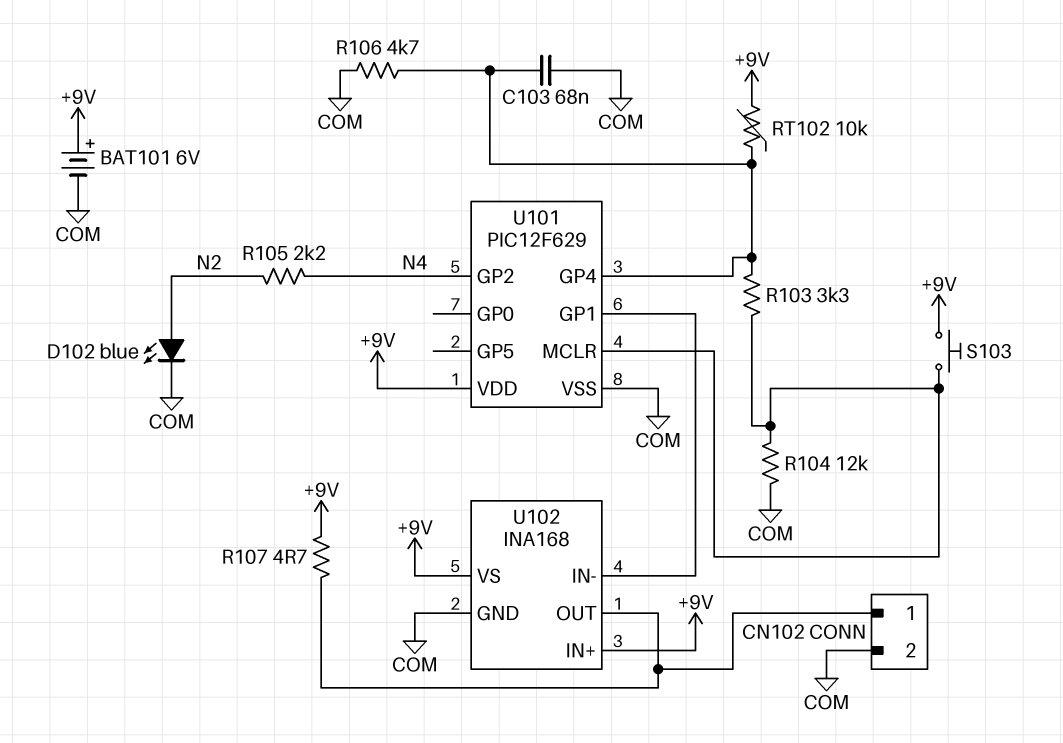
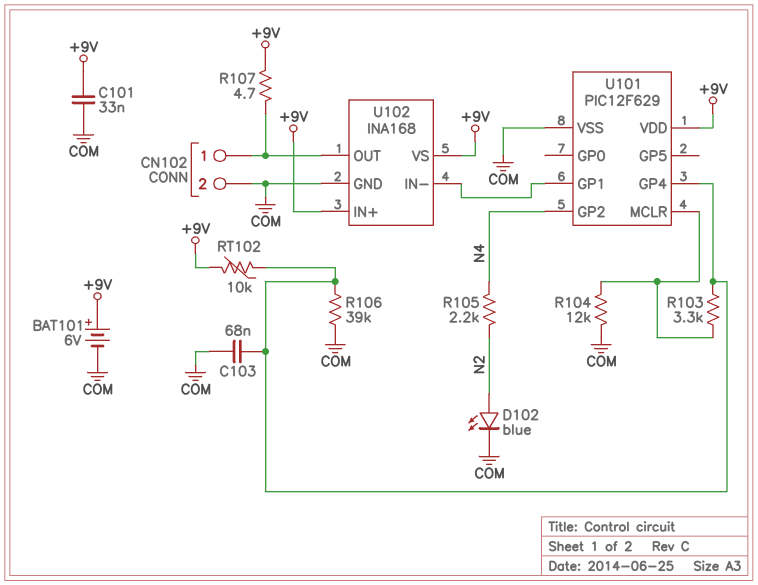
C101: none -> 33nF (+9V, COM)
R106: 4.7k (COM, U101/GP4) -> 39k (COM, U101/GP4)
S103: button (+9V, U101/MCLR) -> none

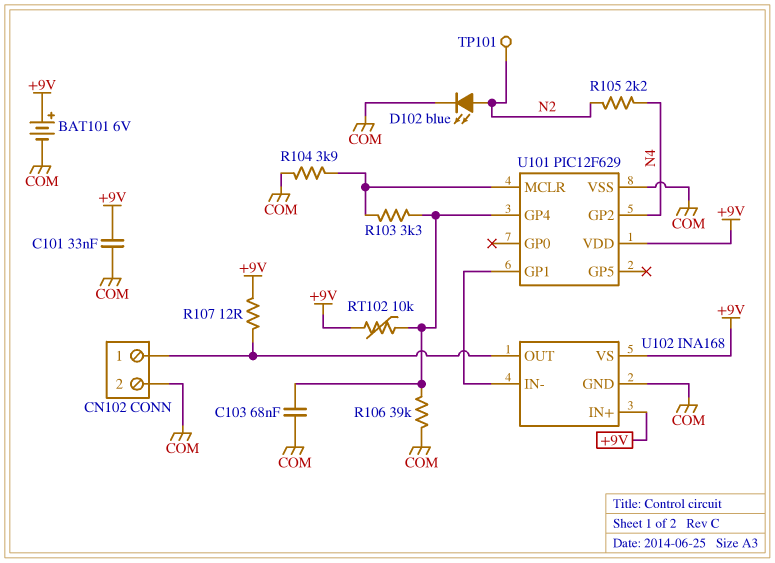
R104: 12k (COM, U101/MCLR) -> 3.9k (COM, U101/MCLR)
R107: 4.7 (+9V, CN102/1) -> 12 (+9V, CN102/1)
TP101: none -> test point (N2)

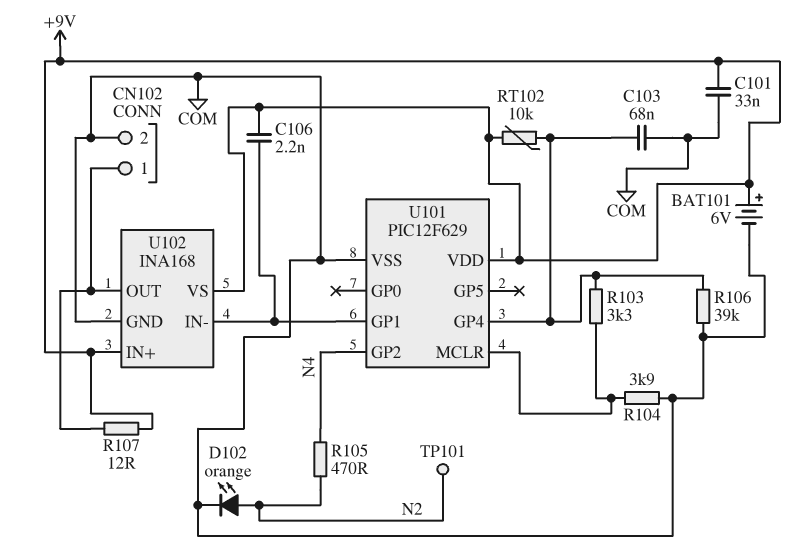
C106: none -> 2.2nF (+9V, U101/GP1)
D102: LED blue (A N2, K COM) -> LED orange (A N2, K COM)
R105: 2.2k (N2, N4) -> 470 (N2, N4)

